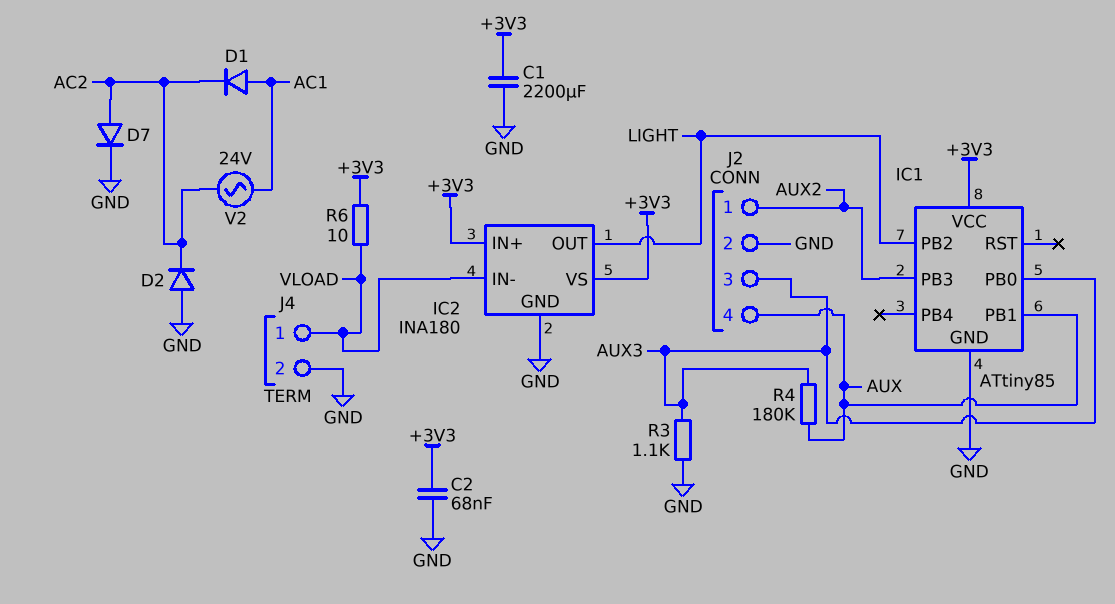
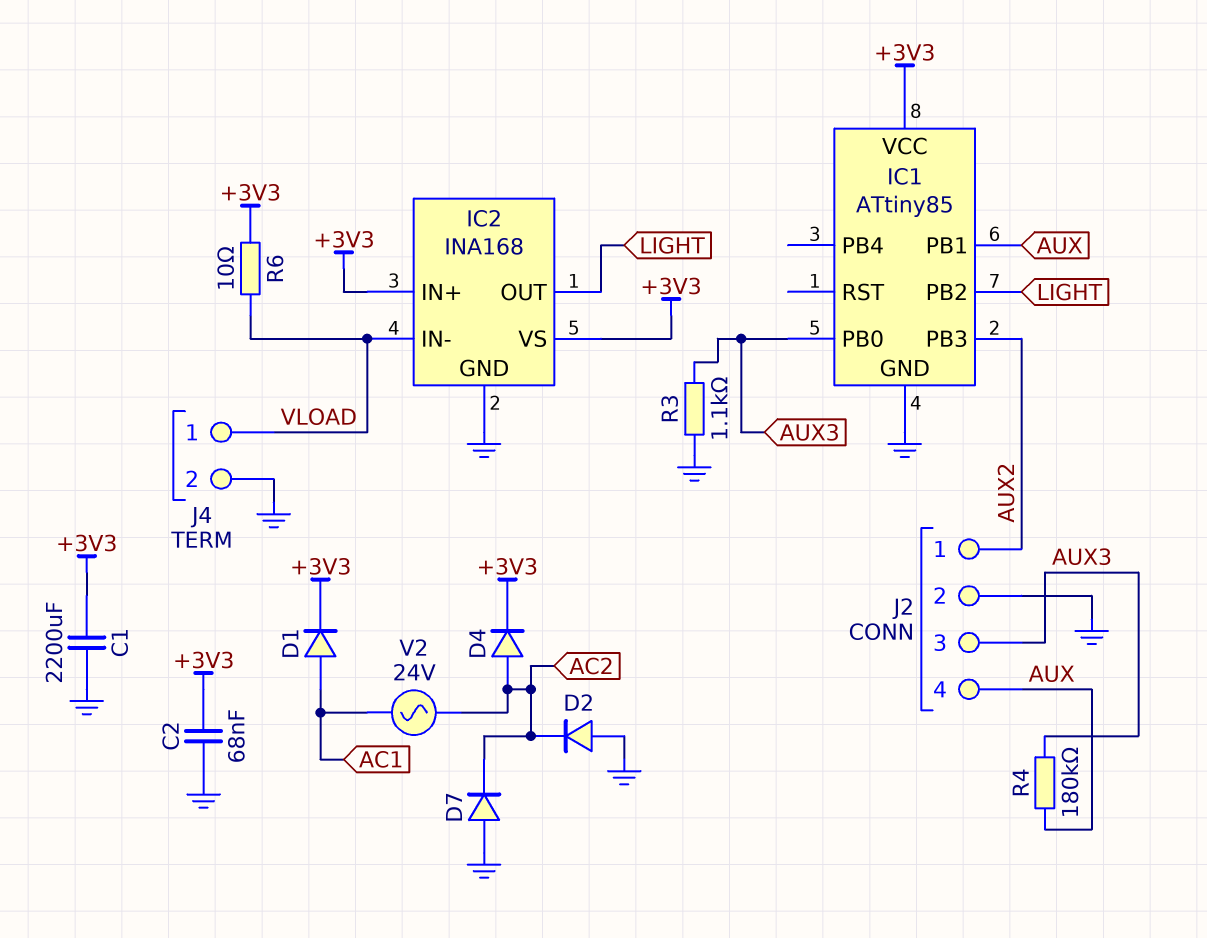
D1: diode (A AC1, K AC2) -> diode (A AC1, K +3V3)
D4: none -> diode (A AC2, K +3V3)
D7: diode (A AC2, K GND) -> diode (A GND, K AC2)
IC2: INA180 -> INA168

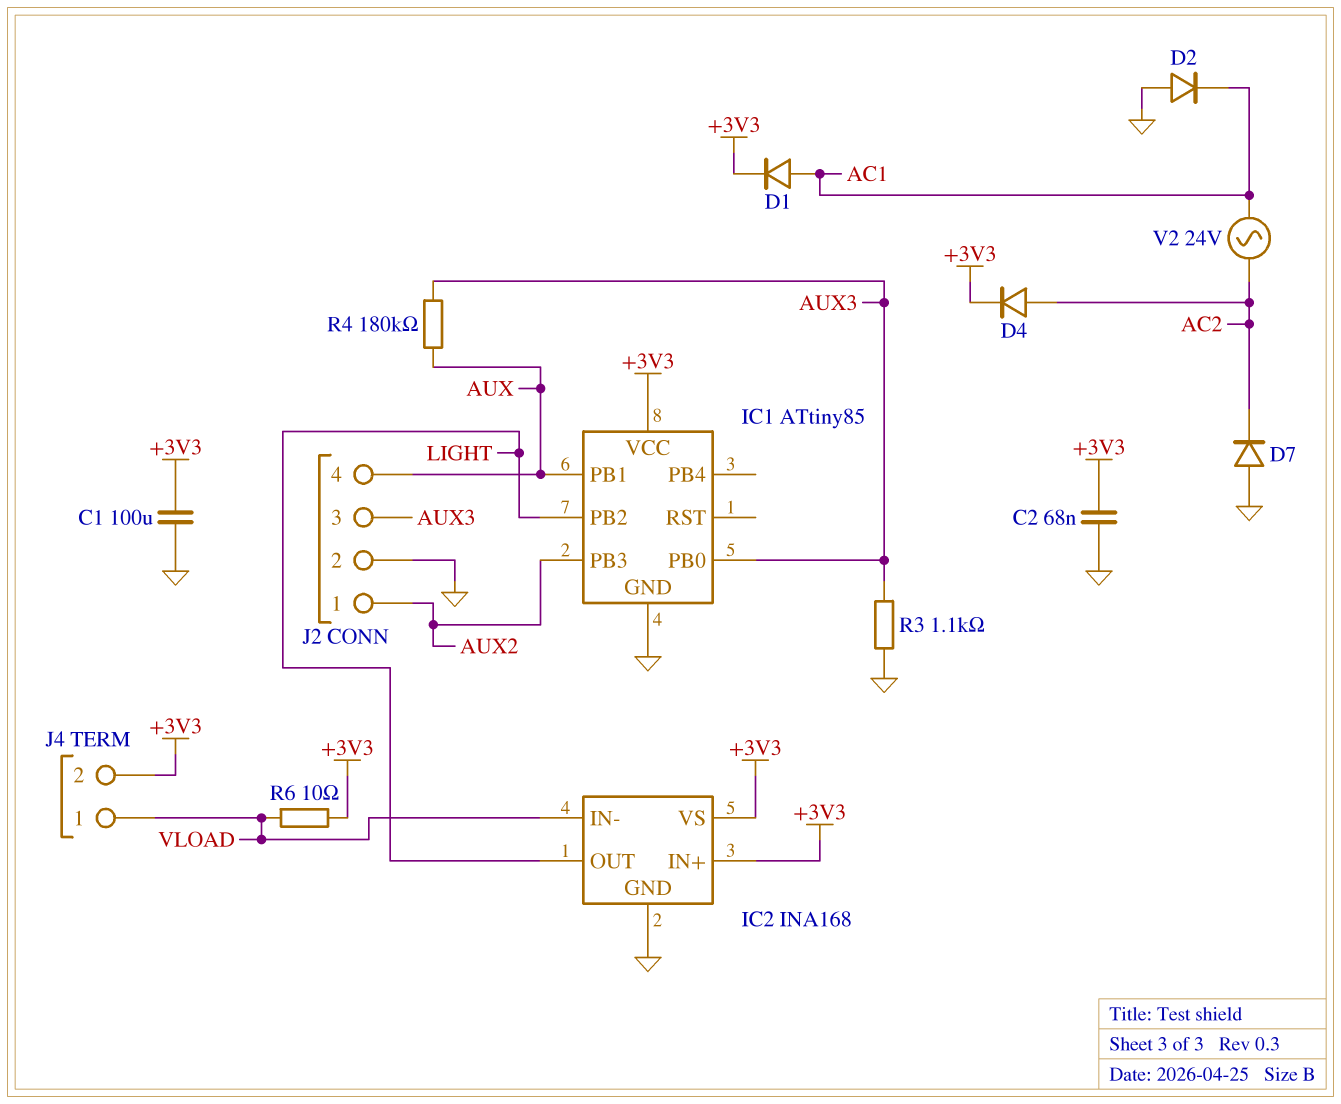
C1: 2200uF (+3V3, GND) -> 100uF (+3V3, GND)
D2: diode (A GND, K AC2) -> diode (A GND, K AC1)
J4 pin 2: GND -> +3V3

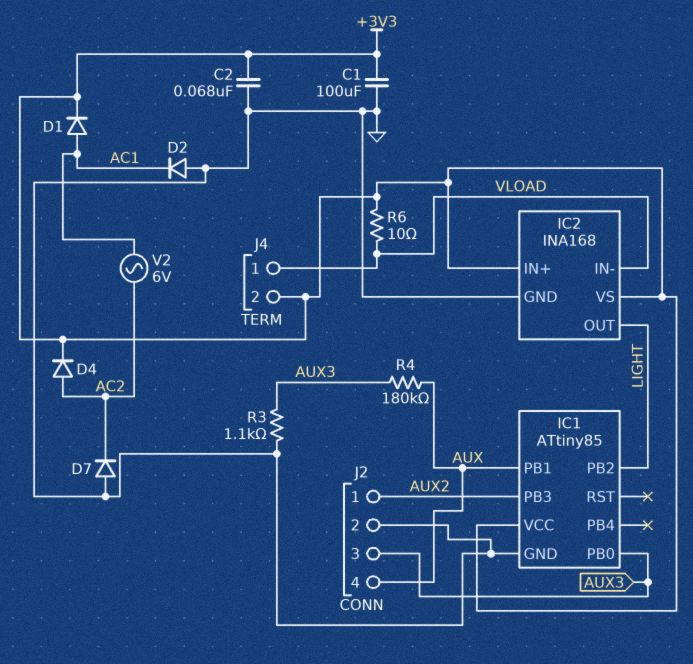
V2: AC 24V (AC1, AC2) -> AC 6V (AC1, AC2)

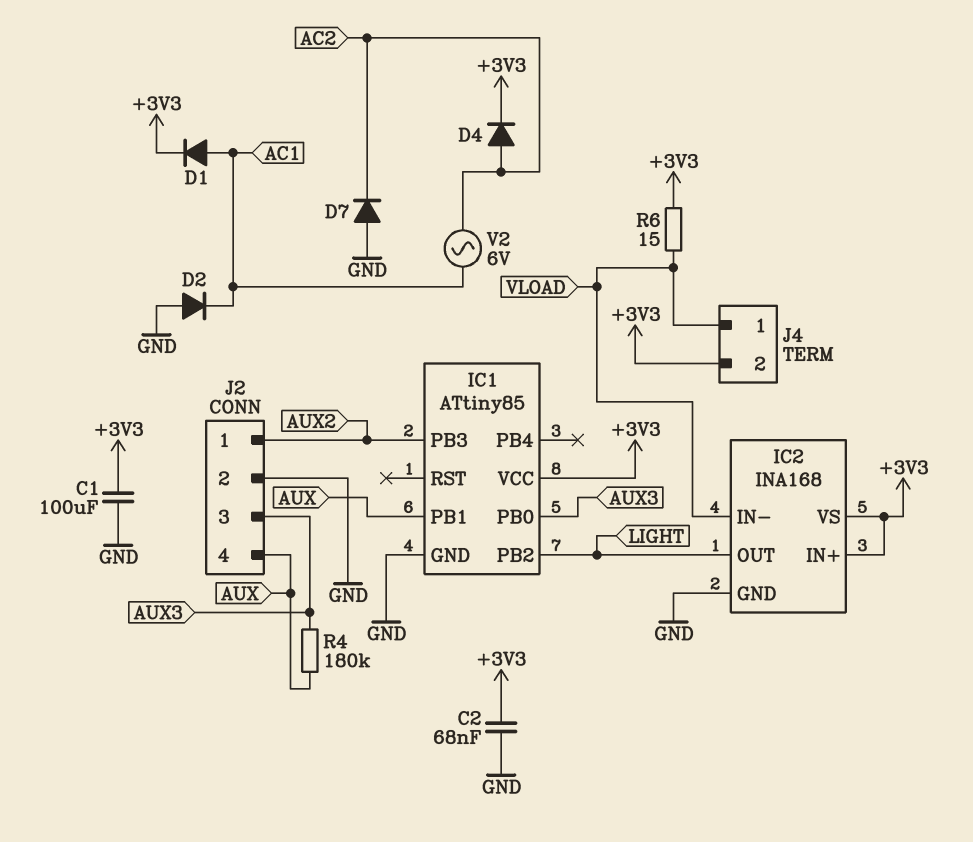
R3: 1.1k (AUX3, GND) -> none
R6: 10 (+3V3, VLOAD) -> 15 (+3V3, VLOAD)

